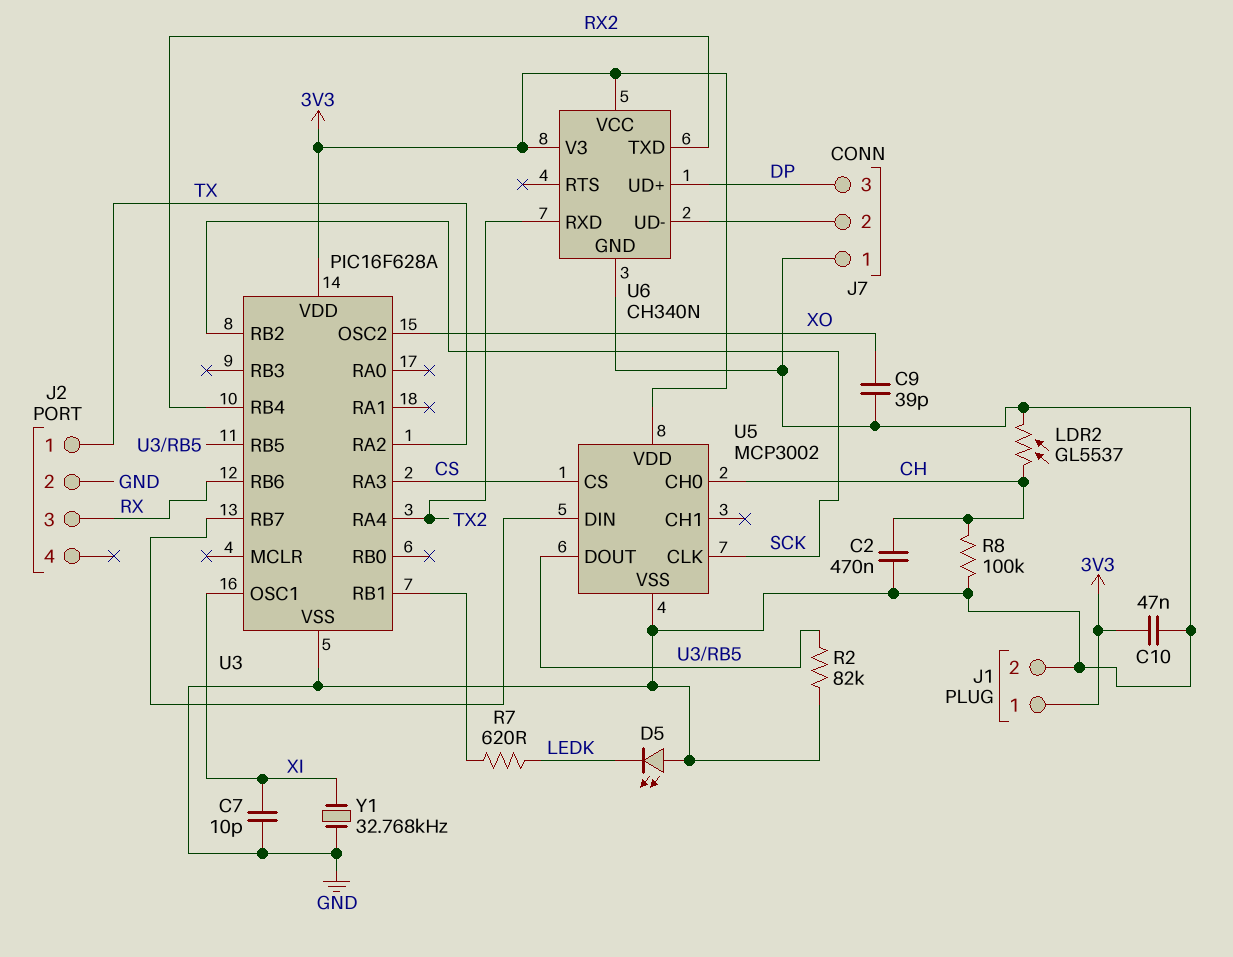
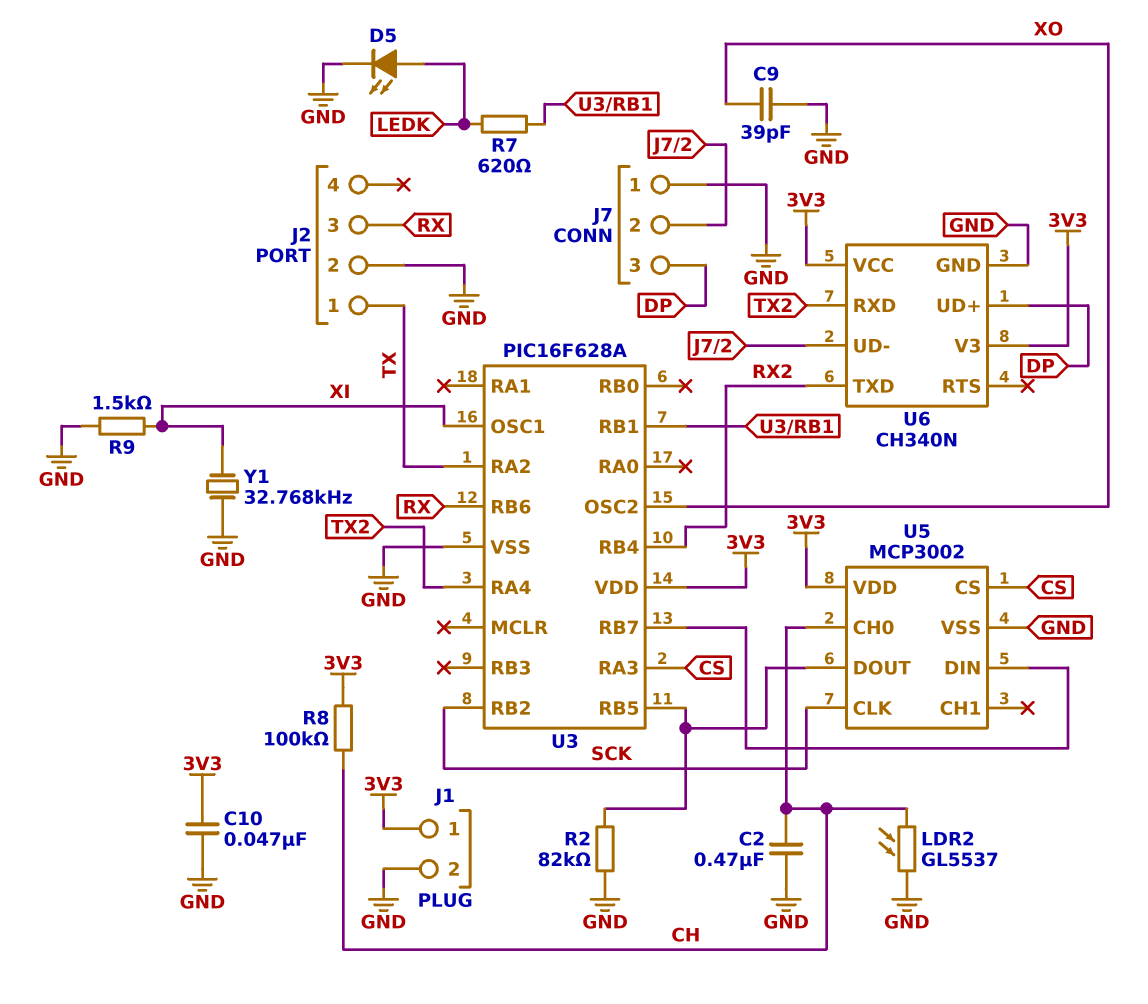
C7: 10pF (GND, XI) -> none
D5: LED (A GND, K LEDK) -> LED (A LEDK, K GND)
R8: 100k (CH, GND) -> 100k (3V3, CH)
R9: none -> 1.5k (GND, XI)

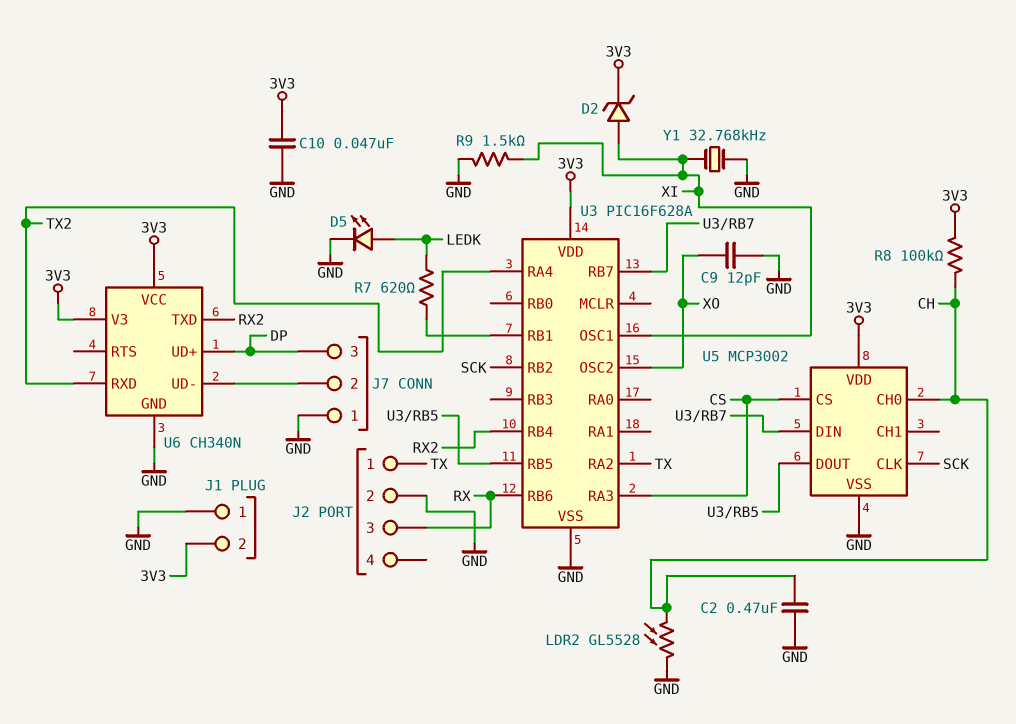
C9: 39pF (GND, XO) -> 12pF (GND, XO)
D2: none -> zener (A XI, K 3V3)
J1 pin 1: 3V3 -> GND
J1 pin 2: GND -> 3V3
LDR2: GL5537 (CH, GND) -> GL5528 (CH, GND)
R2: 82k (GND, U3/RB5) -> none

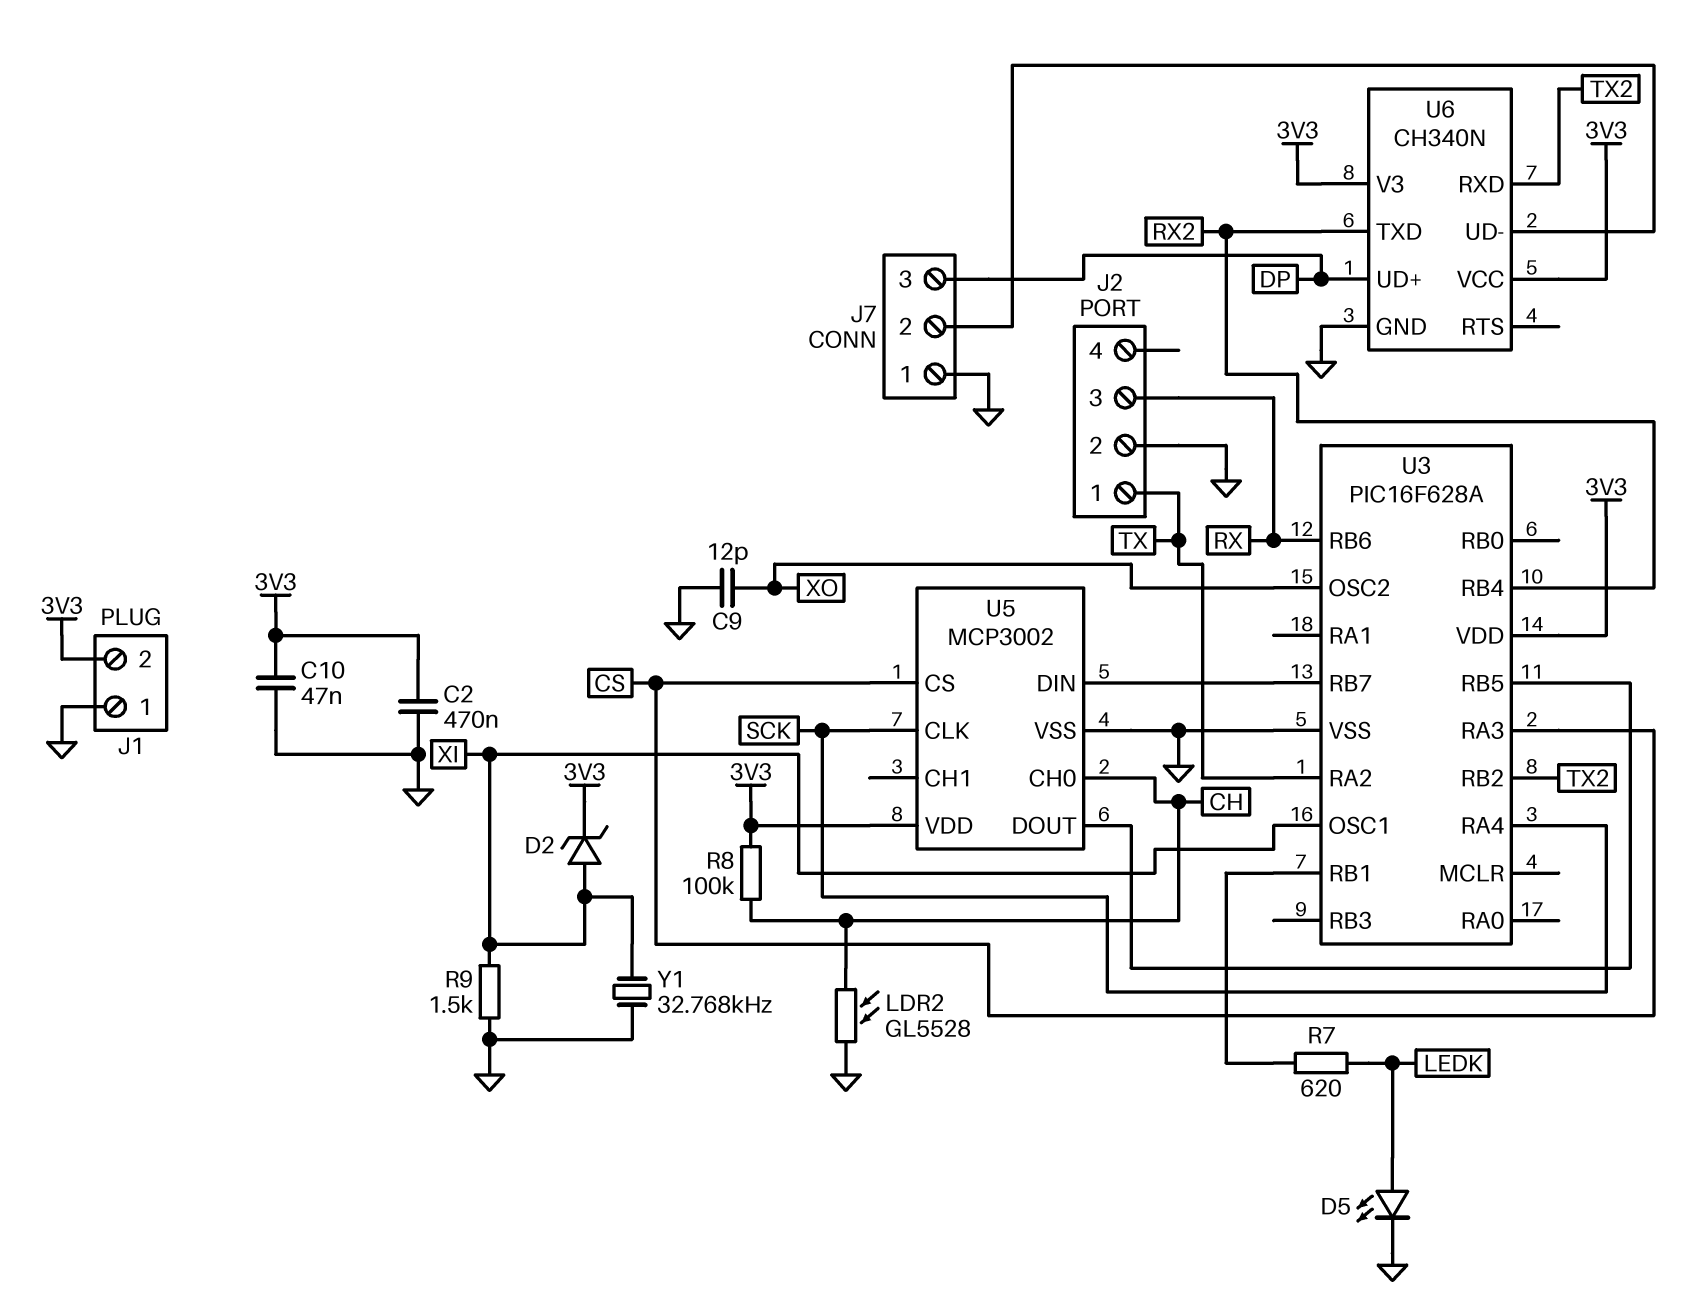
C2: 470nF (CH, GND) -> 470nF (3V3, GND)
U3 pin RA4: TX2 -> SCK
U3 pin RB2: SCK -> TX2

